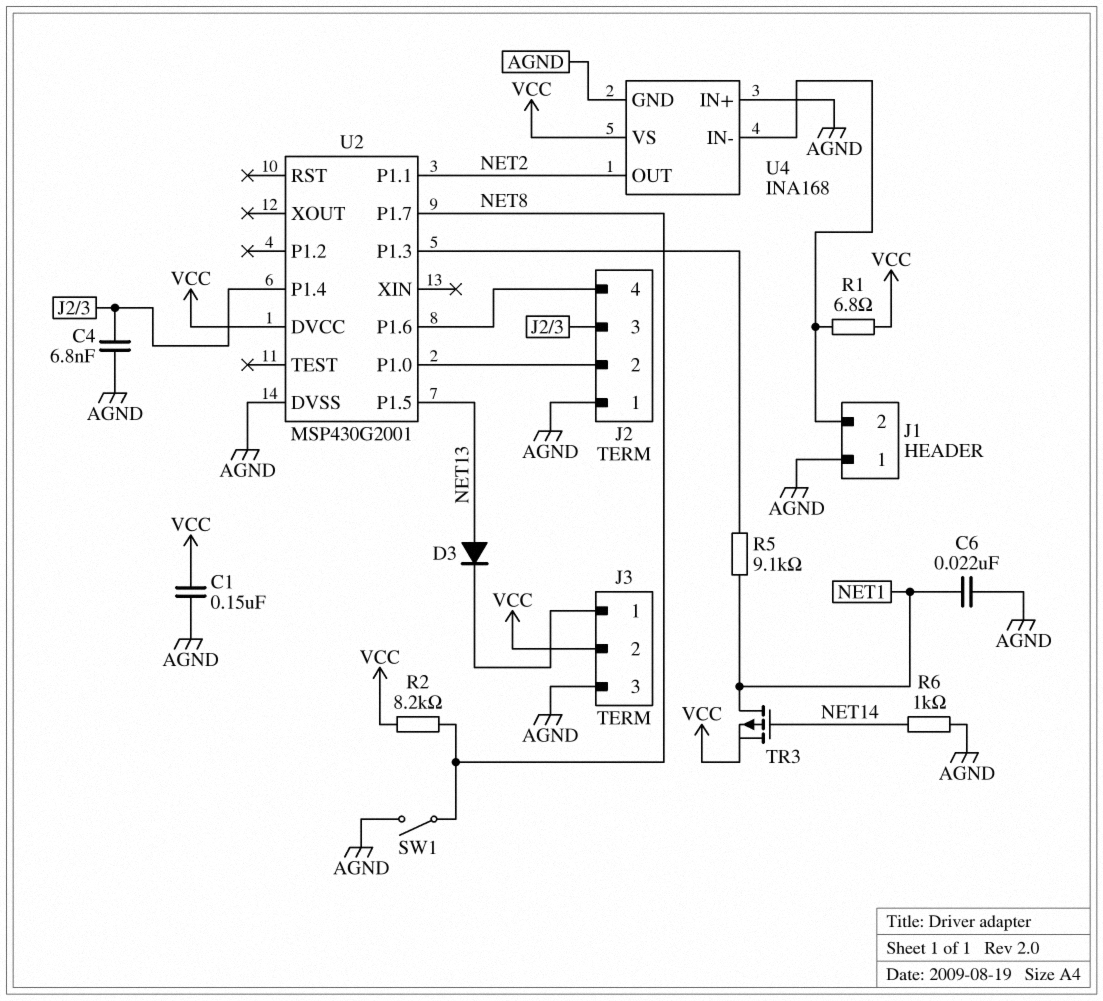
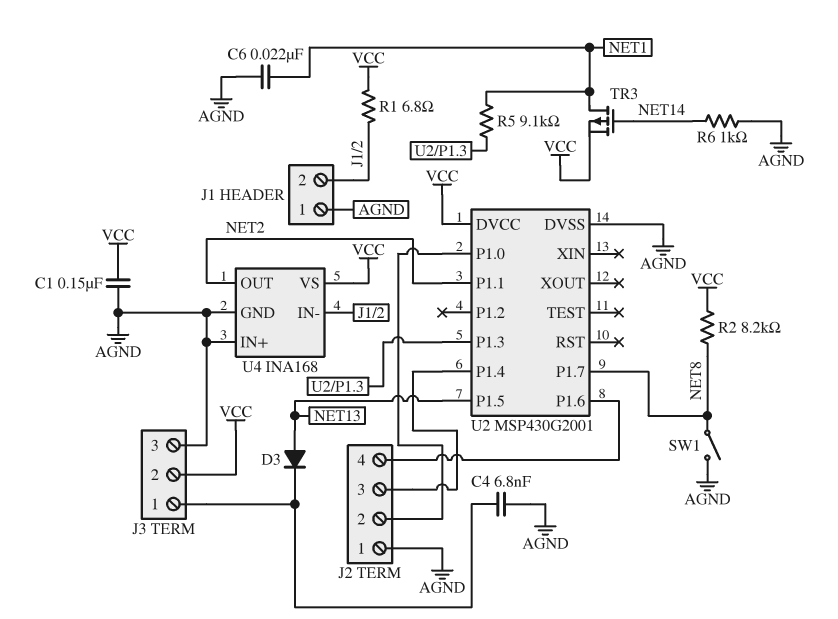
C4: 6.8nF (AGND, J2/3) -> 6.8nF (AGND, J3/1)

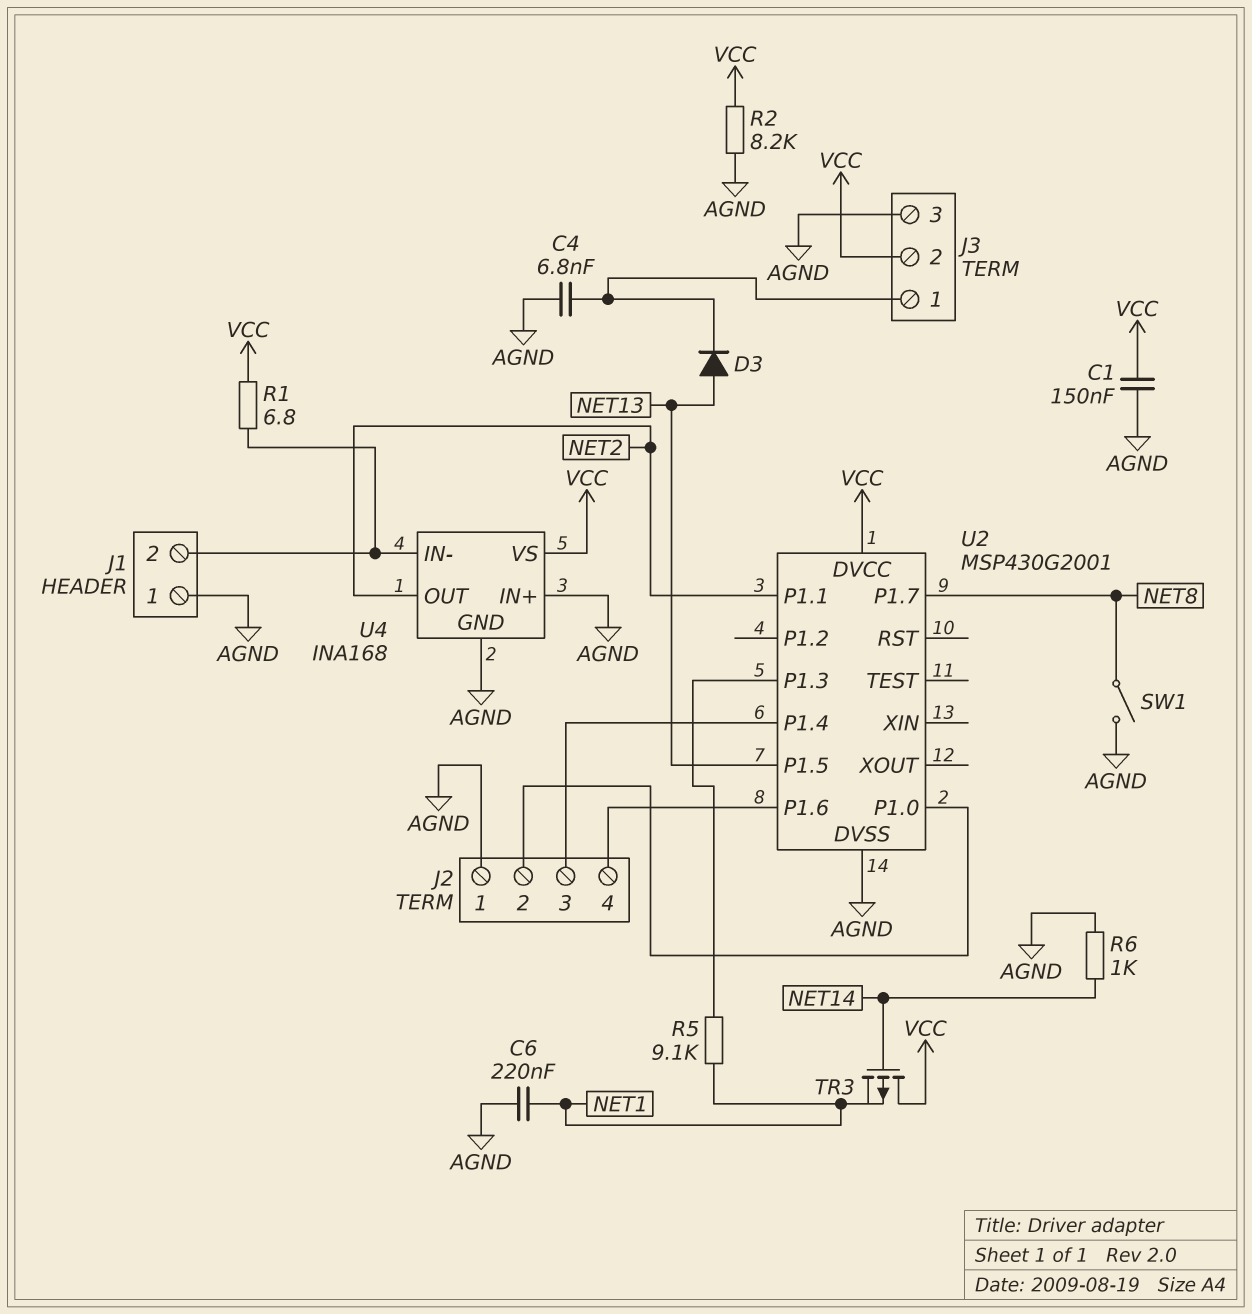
C6: 22nF (AGND, NET1) -> 220nF (AGND, NET1)
R2: 8.2k (NET8, VCC) -> 8.2k (AGND, VCC)
TR3: PMOS (G NET14, D NET1, S VCC) -> PMOS (G NET14, D VCC, S NET1)

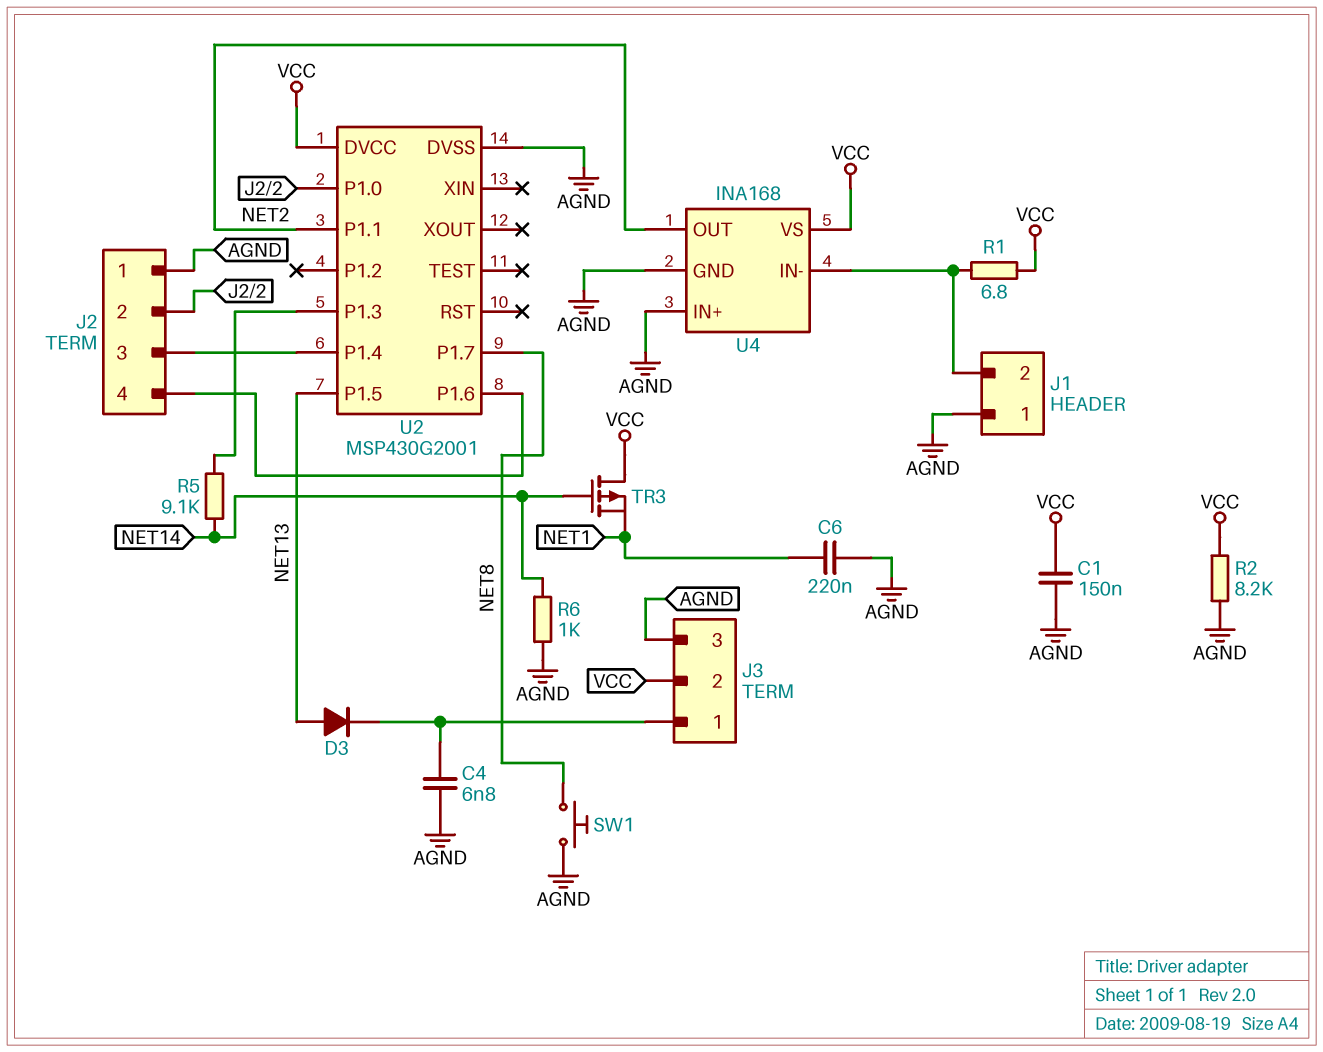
R5: 9.1k (NET1, U2/P1.3) -> 9.1k (NET14, U2/P1.3)
SW1: switch (AGND, NET8) -> button (AGND, NET8)

